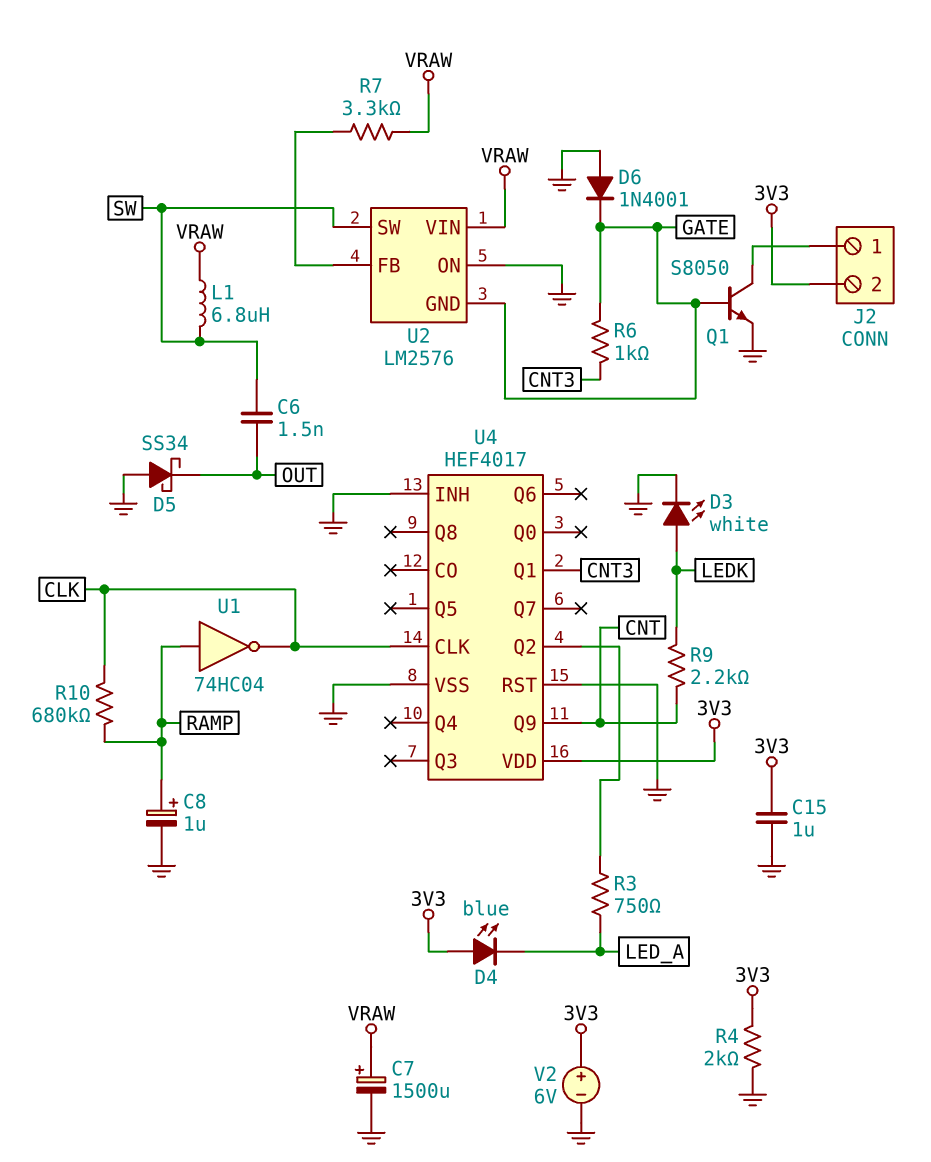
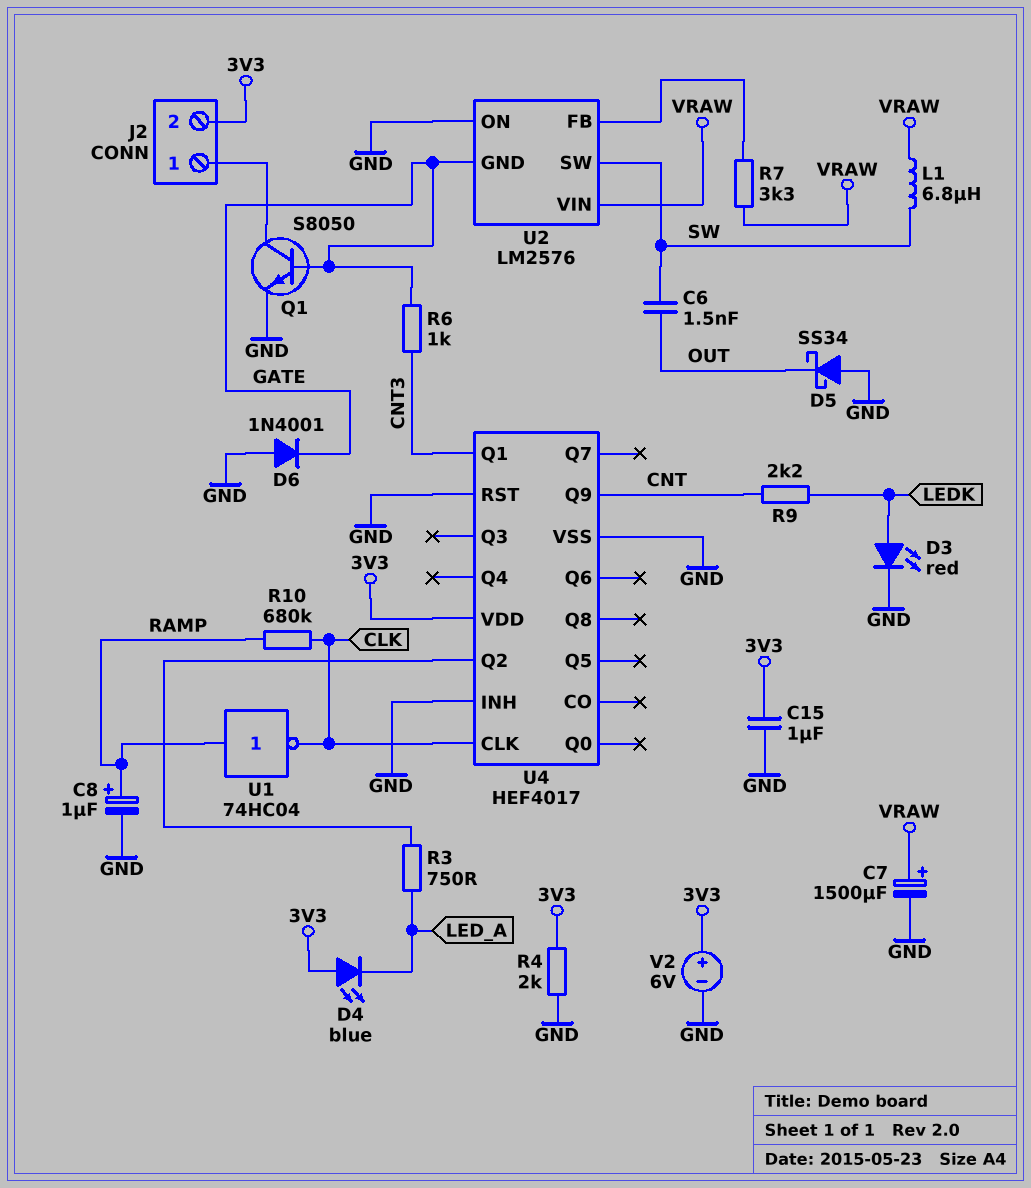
D3: LED white (A LEDK, K GND) -> LED red (A LEDK, K GND)

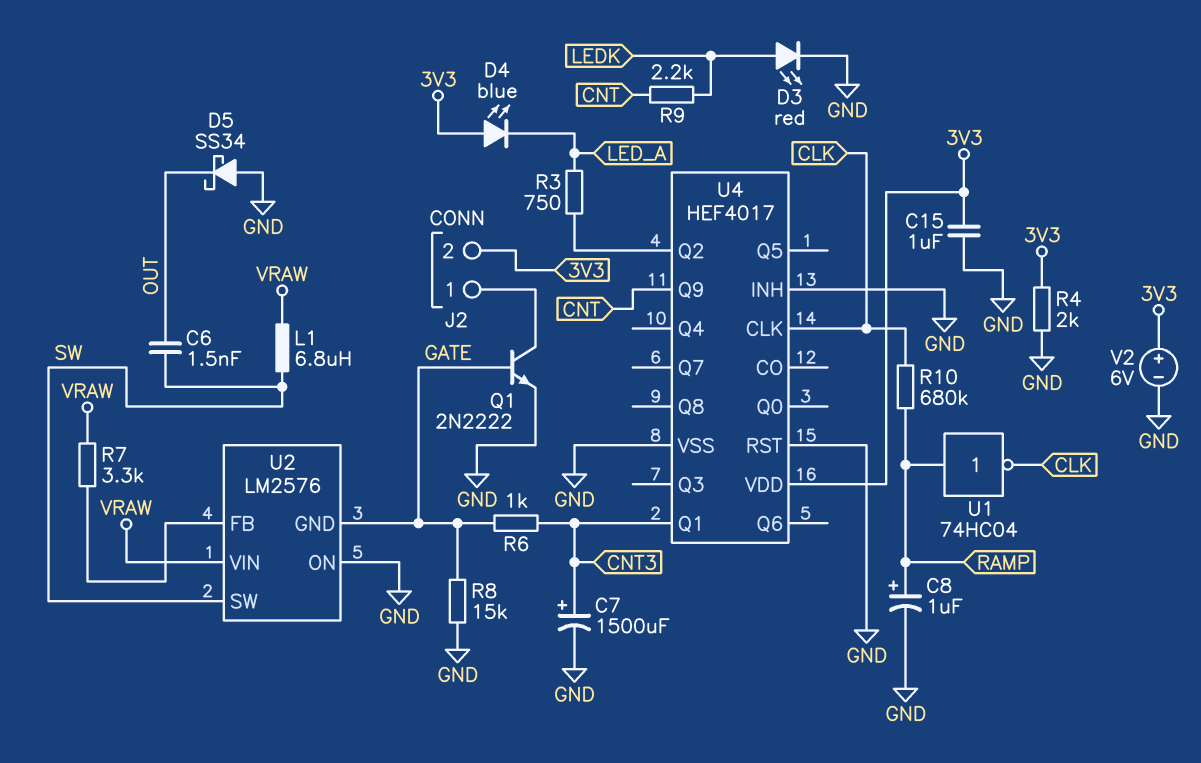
C7: 1500uF (plus VRAW, minus GND) -> 1500uF (plus CNT3, minus GND)
D6: diode 1N4001 (A GND, K GATE) -> none
Q1: NPN S8050 (B GATE, C J2/1, E GND) -> NPN 2N2222 (B GATE, C J2/1, E GND)
R8: none -> 15k (GATE, GND)

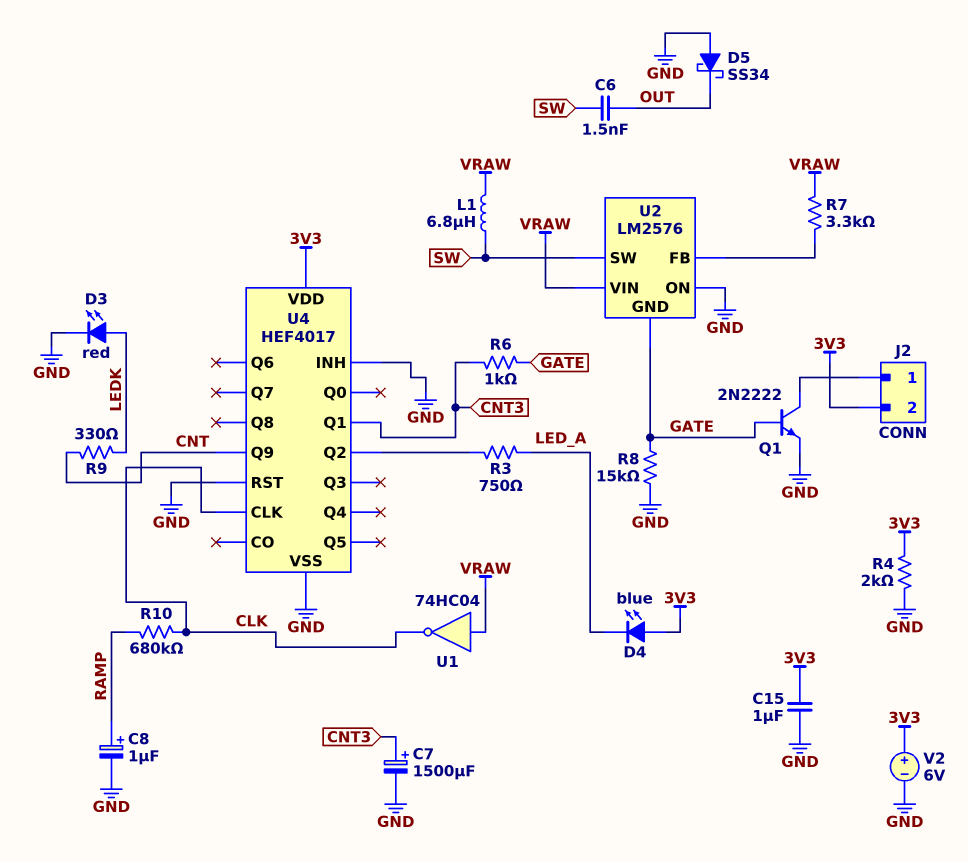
R9: 2.2k (CNT, LEDK) -> 330 (CNT, LEDK)
U1: NOT 74HC04 (in RAMP, out CLK) -> NOT 74HC04 (in VRAW, out CLK)

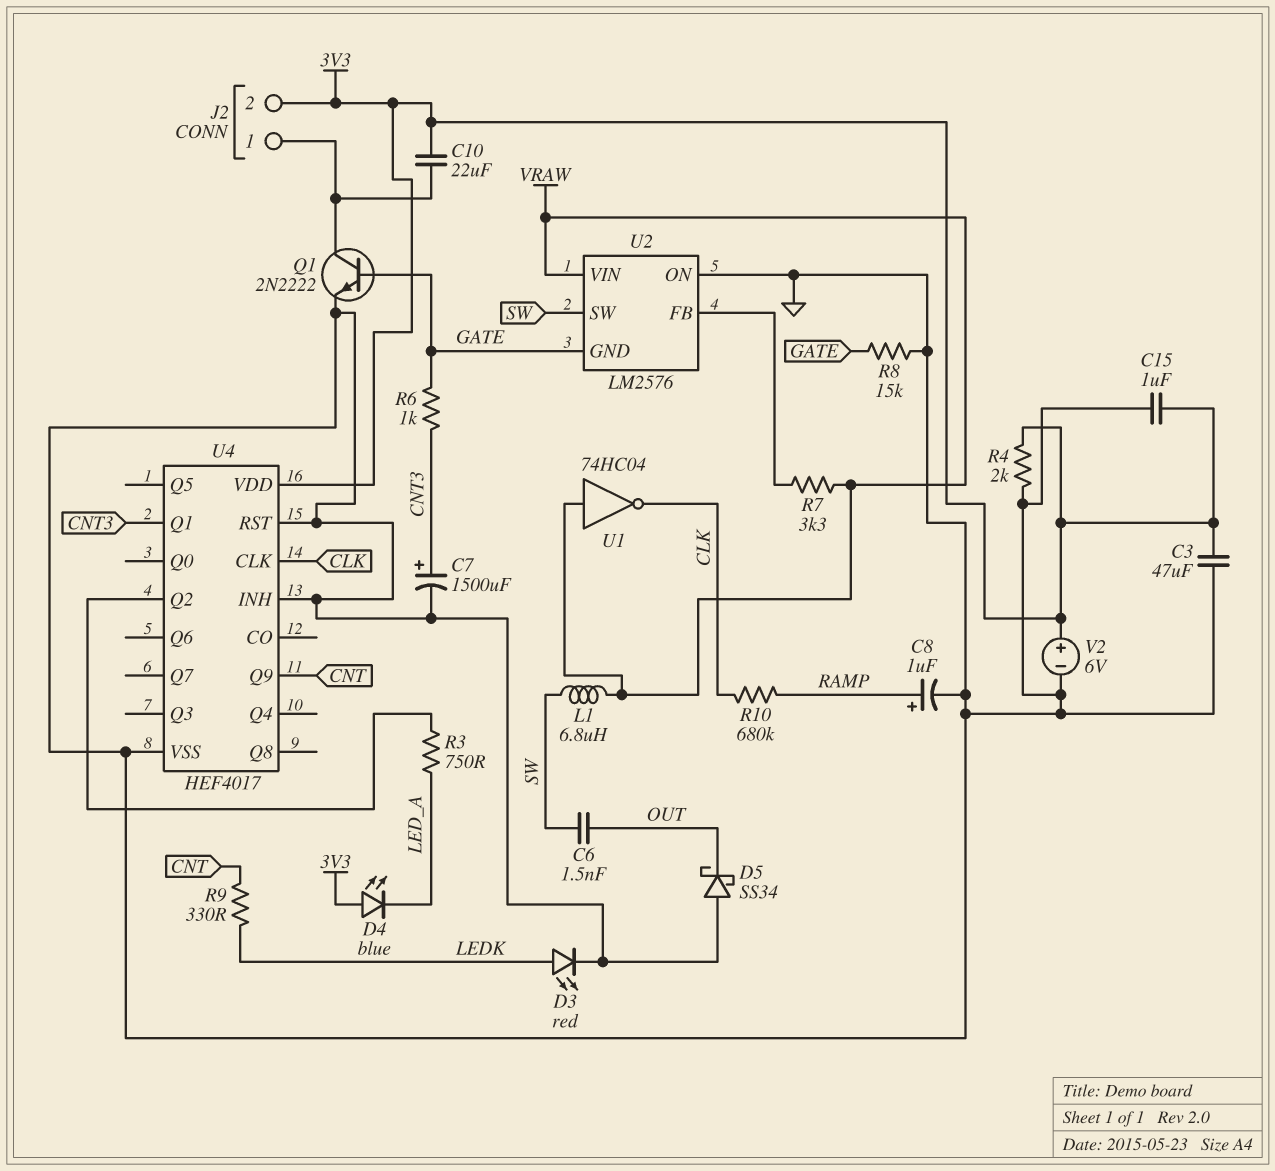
C3: none -> 47uF (3V3, GND)
C10: none -> 22uF (3V3, J2/1)

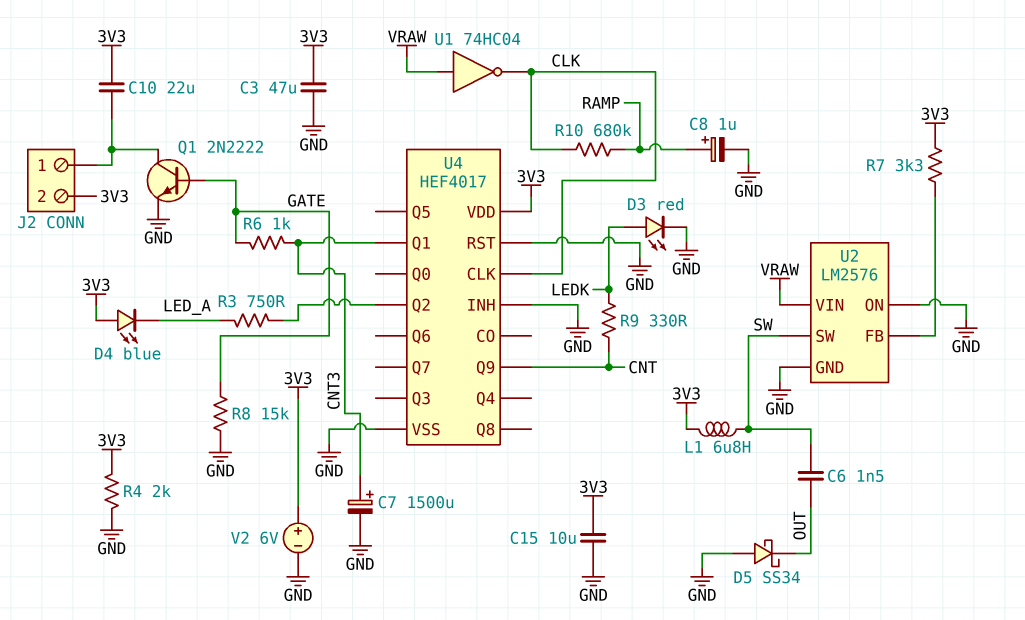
C15: 1uF (3V3, GND) -> 10uF (3V3, GND)
L1: 6.8uH (SW, VRAW) -> 6.8uH (3V3, SW)
R7: 3.3k (U2/FB, VRAW) -> 3.3k (3V3, U2/FB)
U2 pin GND: GATE -> GND

